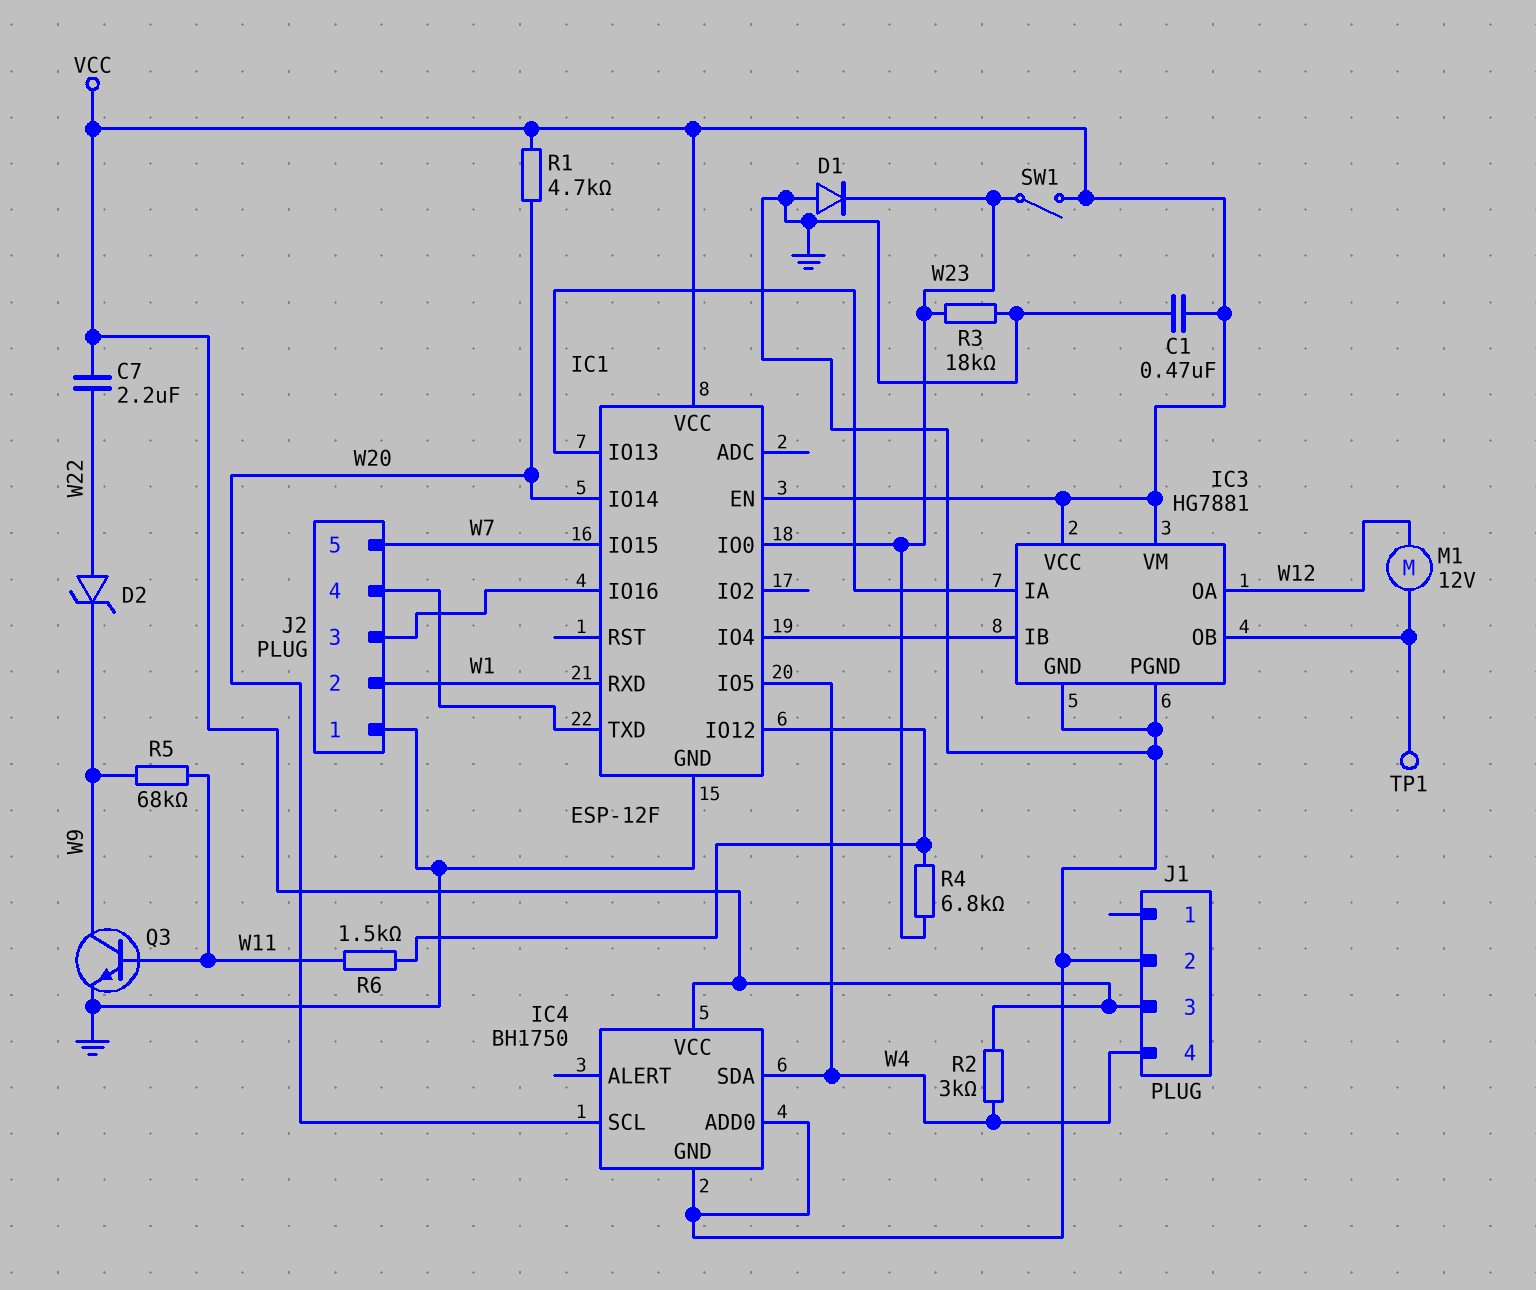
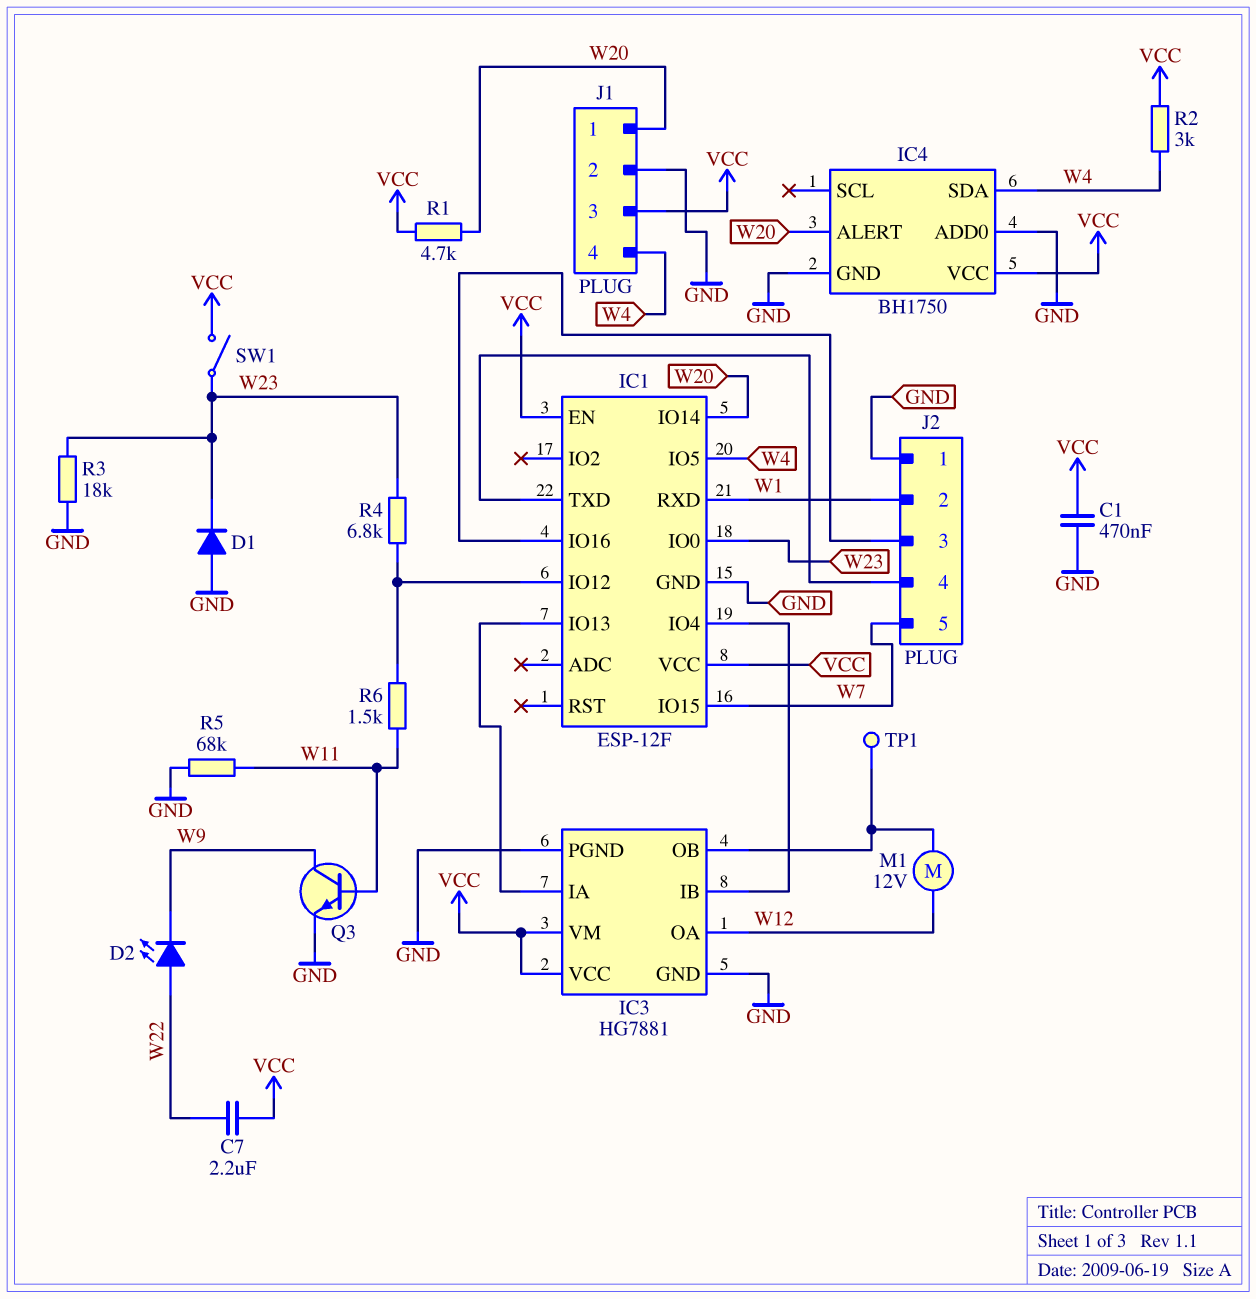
D2: zener (A W22, K W9) -> LED (A W22, K W9)
IC4 pin ALERT: none -> W20
IC4 pin SCL: W20 -> none
J1 pin 1: none -> W20
R5: 68k (W9, W11) -> 68k (GND, W11)

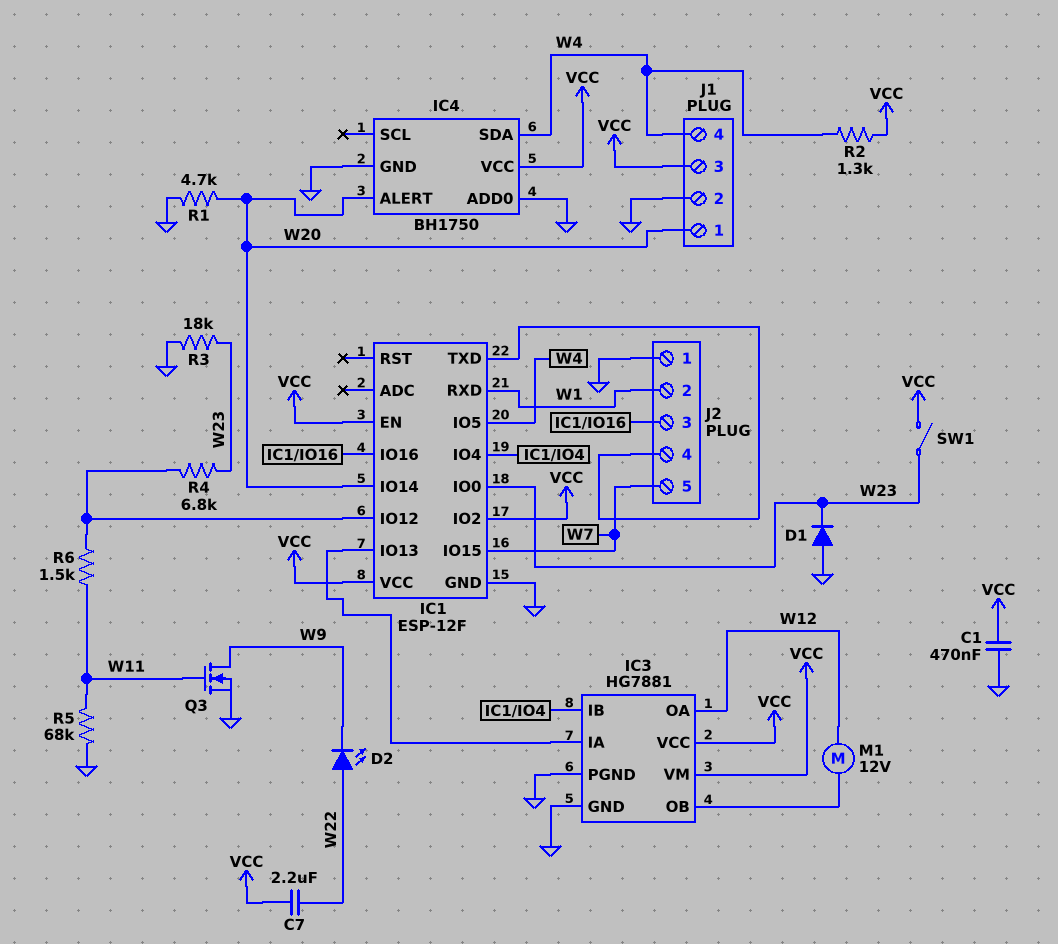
IC1 pin IO2: none -> VCC
Q3: NPN (B W11, C W9, E GND) -> NMOS (G W11, D W9, S GND)
R1: 4.7k (VCC, W20) -> 4.7k (GND, W20)
R2: 3k (VCC, W4) -> 1.3k (VCC, W4)
TP1: test point (IC3/OB) -> none

